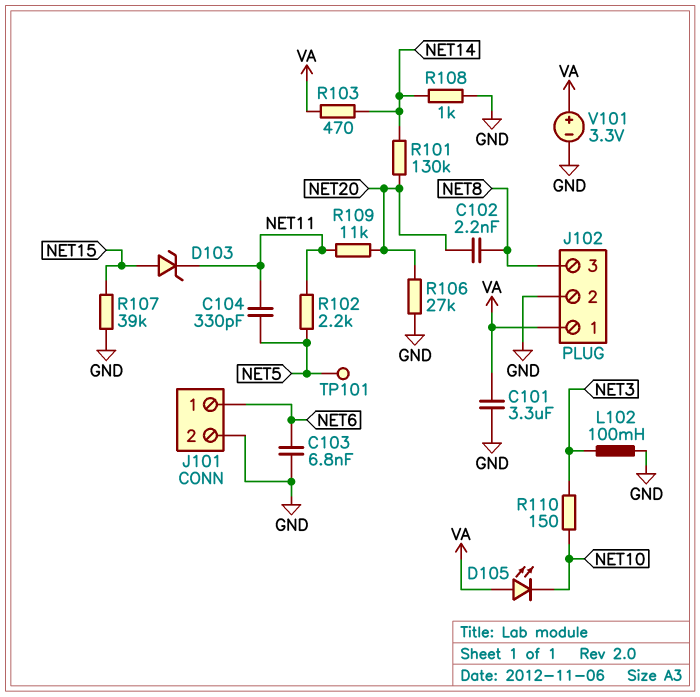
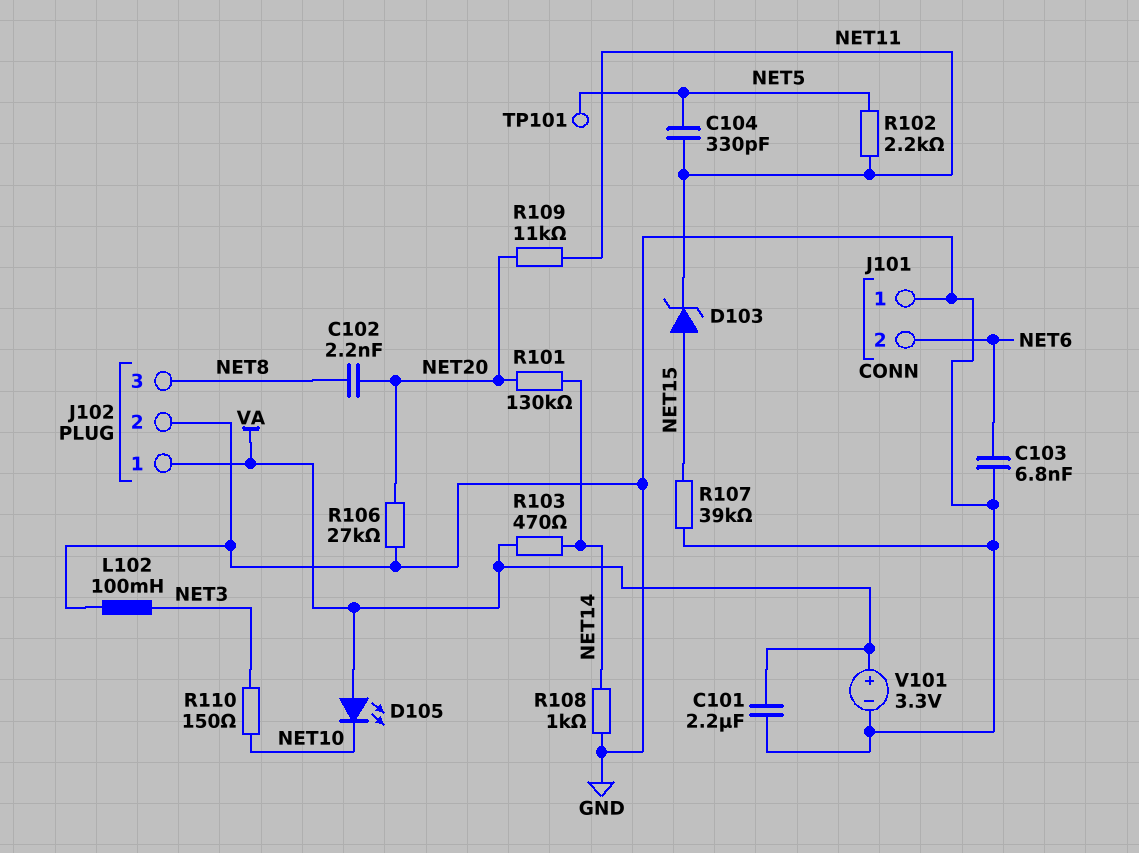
C101: 3.3uF (GND, VA) -> 2.2uF (GND, VA)
J101 pin 1: NET6 -> GND
J101 pin 2: GND -> NET6

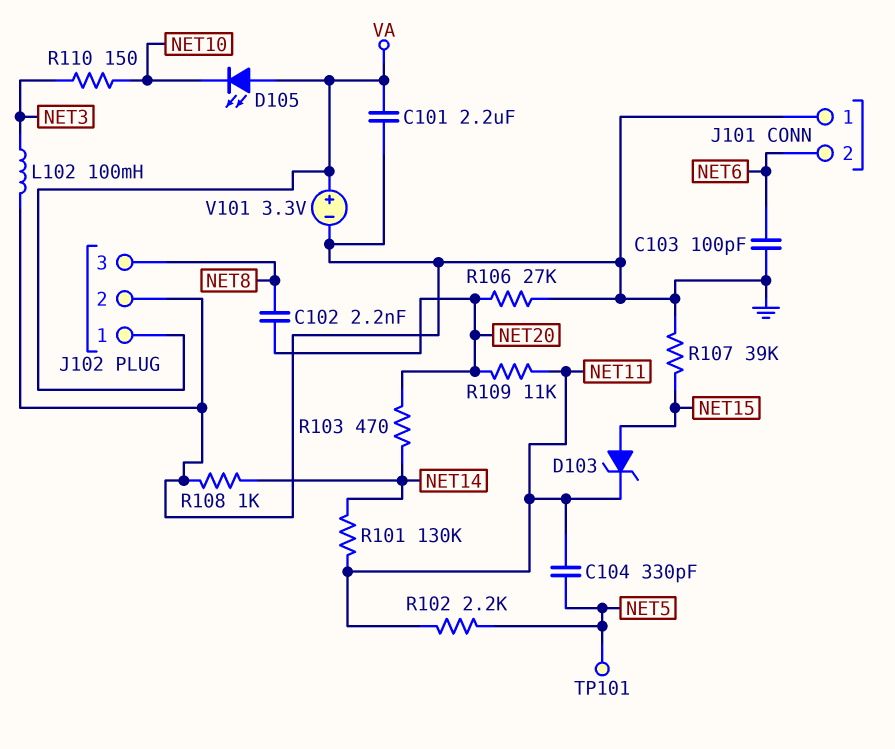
C103: 6.8nF (GND, NET6) -> 100pF (GND, NET6)
R101: 130k (NET14, NET20) -> 130k (NET11, NET14)
R103: 470 (NET14, VA) -> 470 (NET14, NET20)

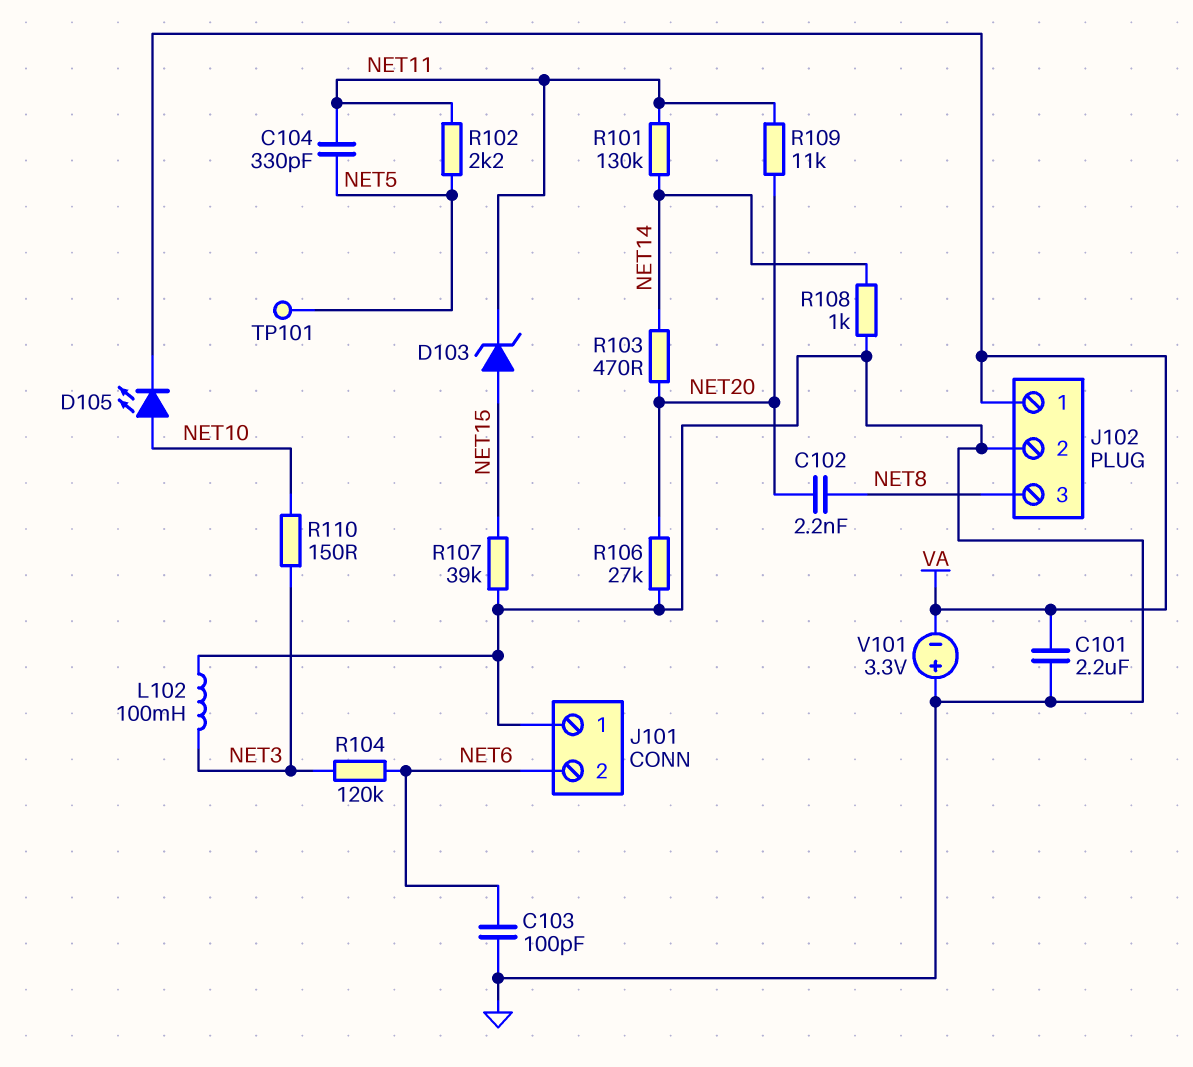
D105: LED (A VA, K NET10) -> LED (A NET10, K VA)
R104: none -> 120k (NET3, NET6)
V101: 3.3V (plus VA, minus GND) -> 3.3V (plus GND, minus VA)

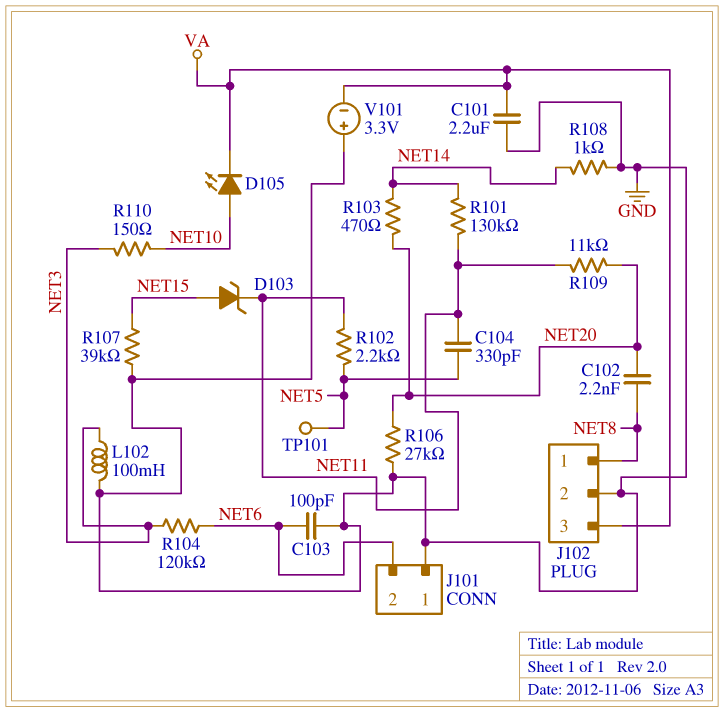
J102 pin 1: VA -> NET8
J102 pin 3: NET8 -> VA

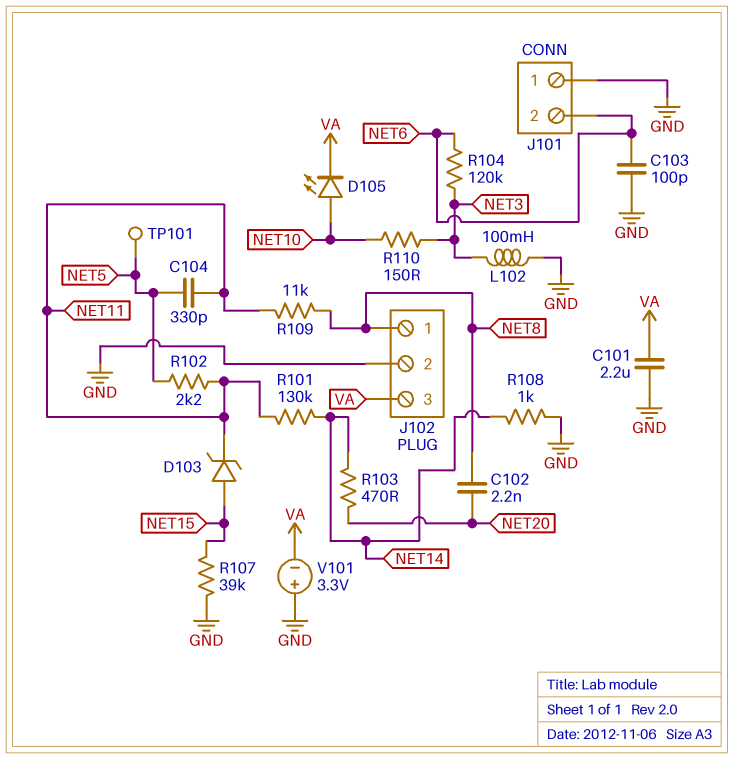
R106: 27k (GND, NET20) -> none
R109: 11k (NET11, NET20) -> 11k (NET8, NET11)

